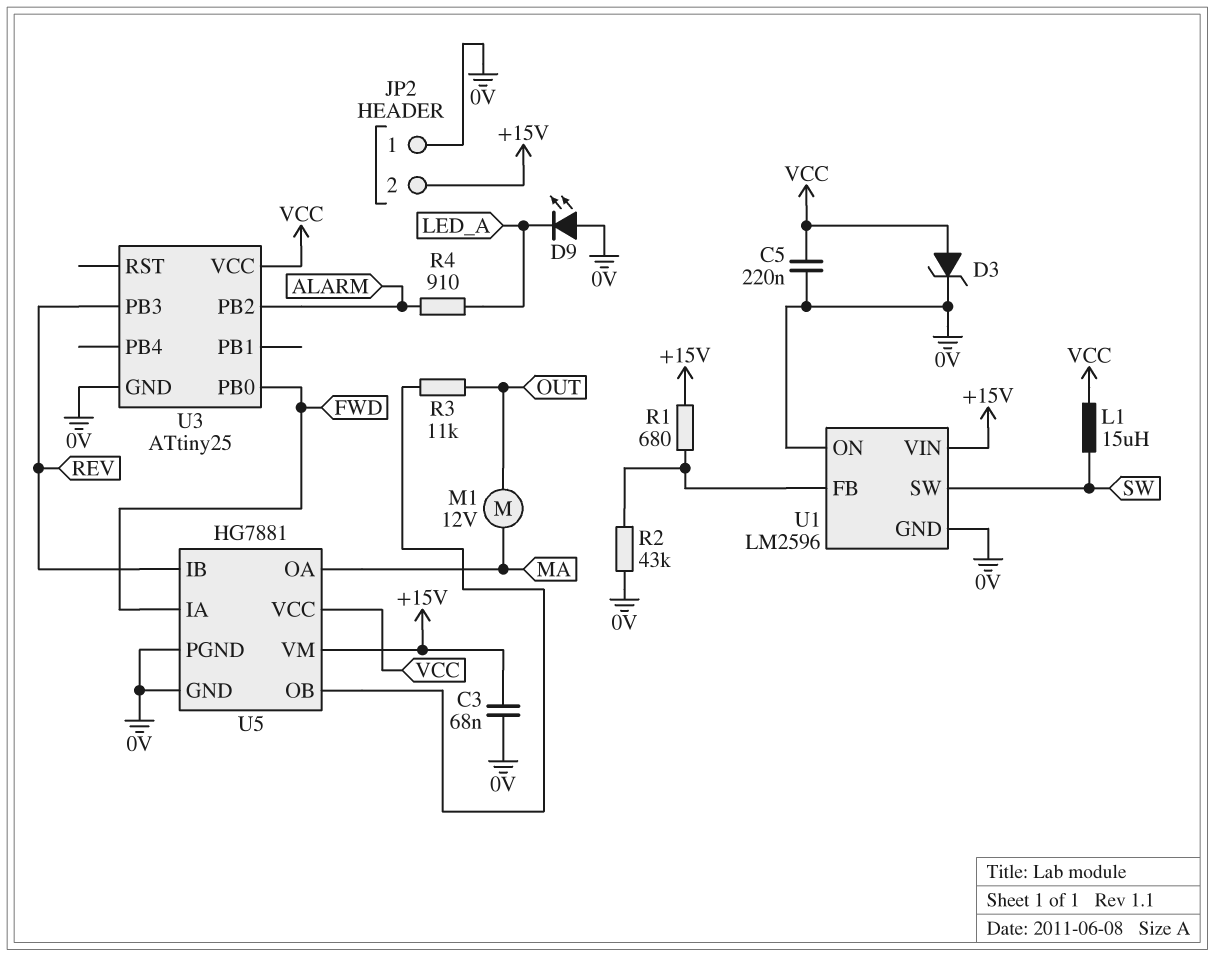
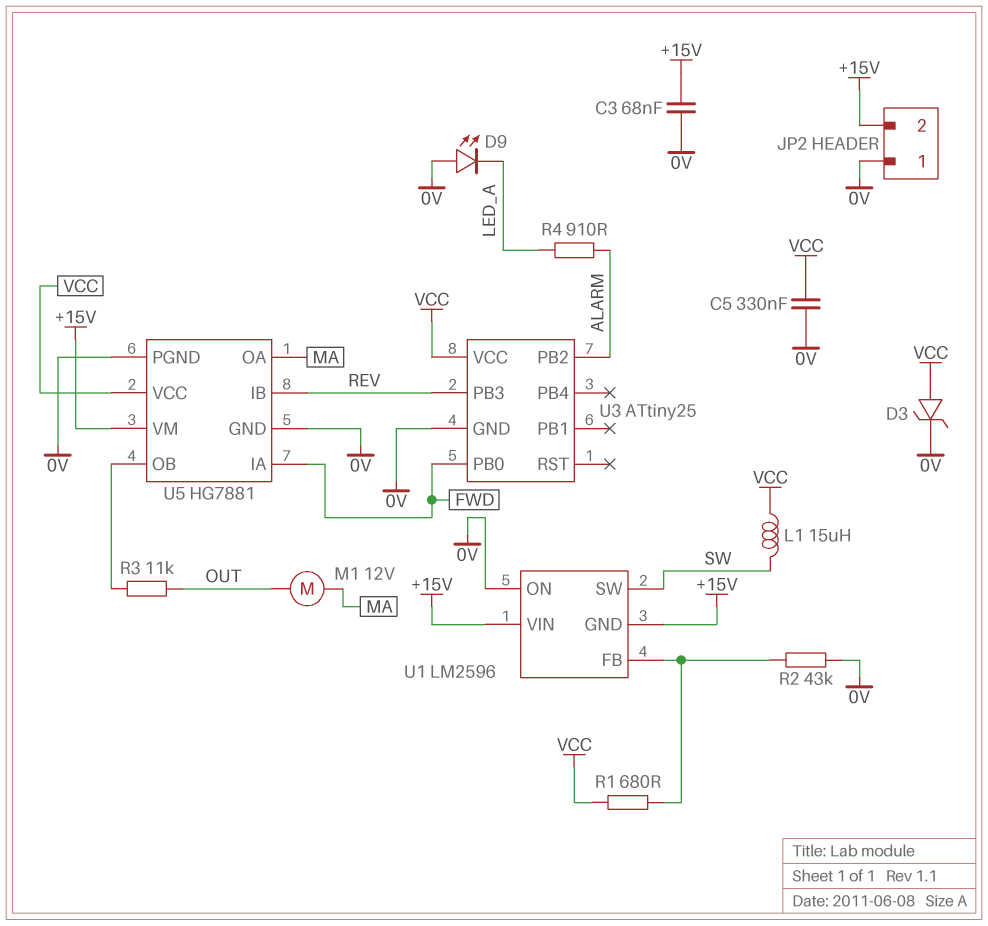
C5: 220nF (0V, VCC) -> 330nF (0V, VCC)
R1: 680 (+15V, U1/FB) -> 680 (U1/FB, VCC)
U1 pin GND: 0V -> +15V

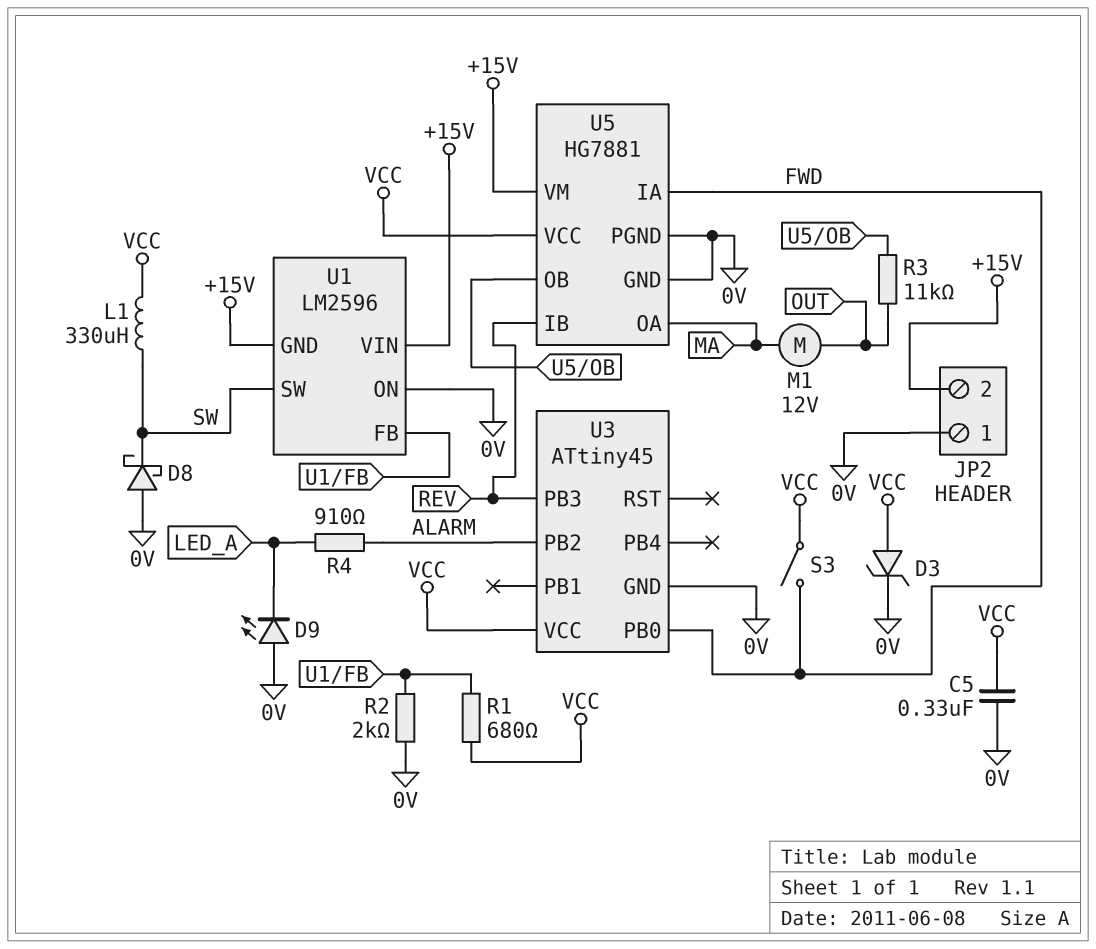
C3: 68nF (+15V, 0V) -> none
D8: none -> schottky (A 0V, K SW)
L1: 15uH (SW, VCC) -> 330uH (SW, VCC)
R2: 43k (0V, U1/FB) -> 2k (0V, U1/FB)
S3: none -> switch (FWD, VCC)
U3: ATtiny25 -> ATtiny45

